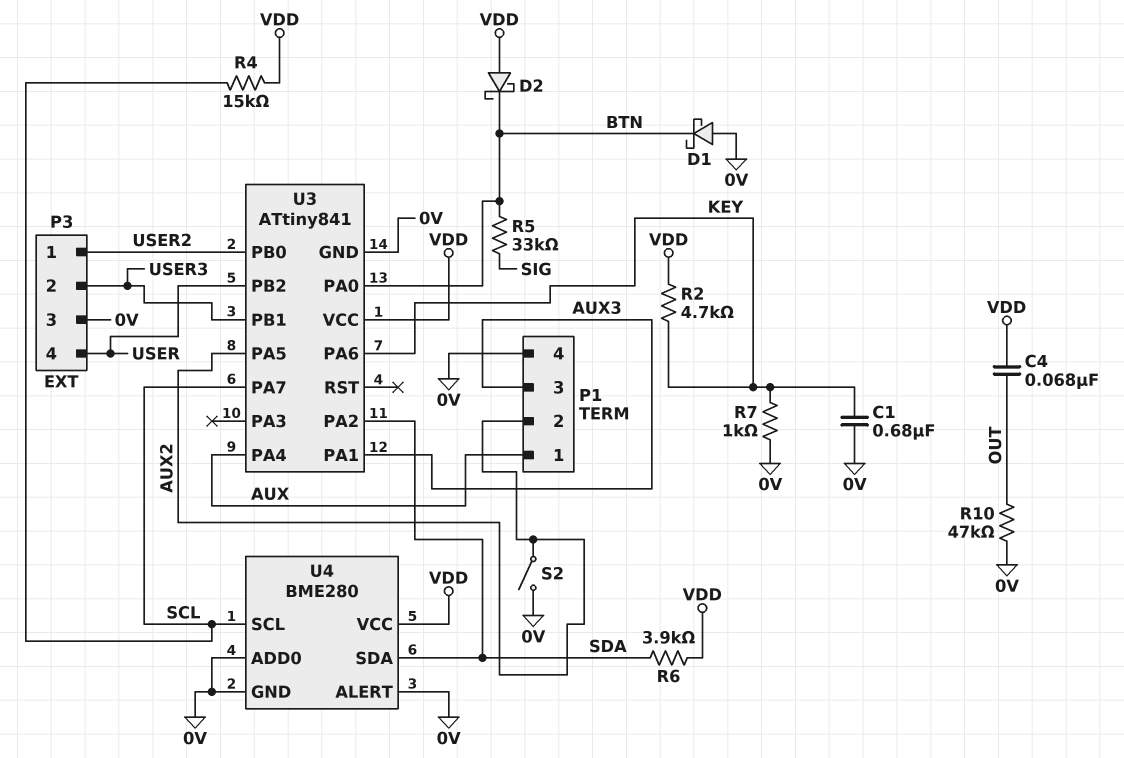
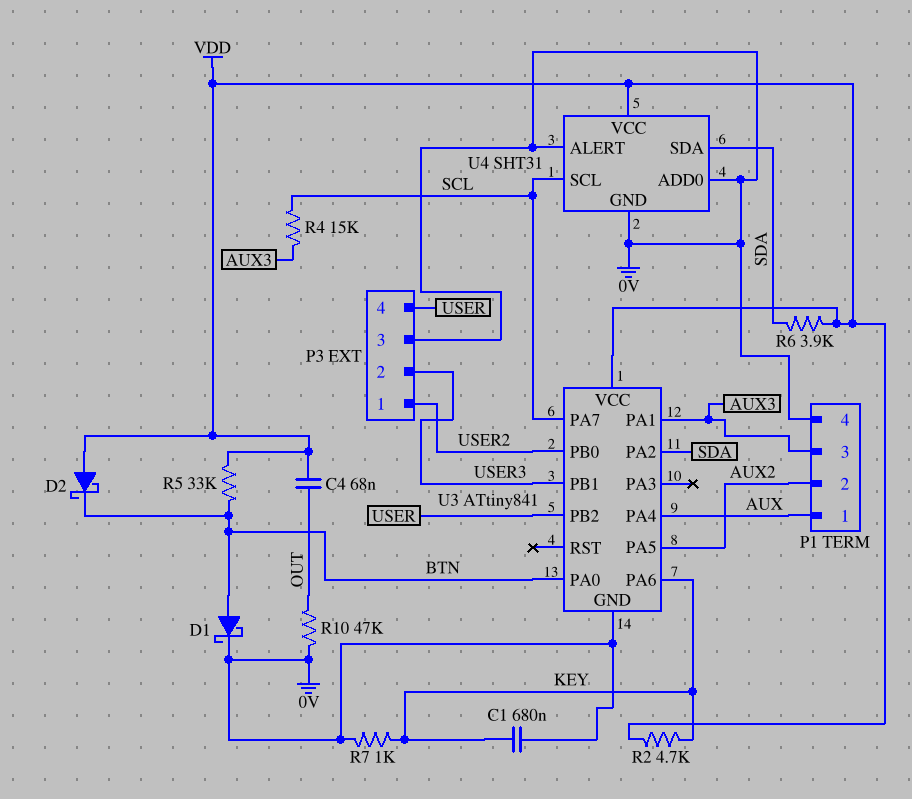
D1: schottky (A 0V, K BTN) -> schottky (A BTN, K 0V)
R4: 15k (SCL, VDD) -> 15k (AUX3, SCL)
R5: 33k (BTN, SIG) -> 33k (BTN, VDD)
S2: switch (0V, AUX2) -> none
U4: BME280 -> SHT31

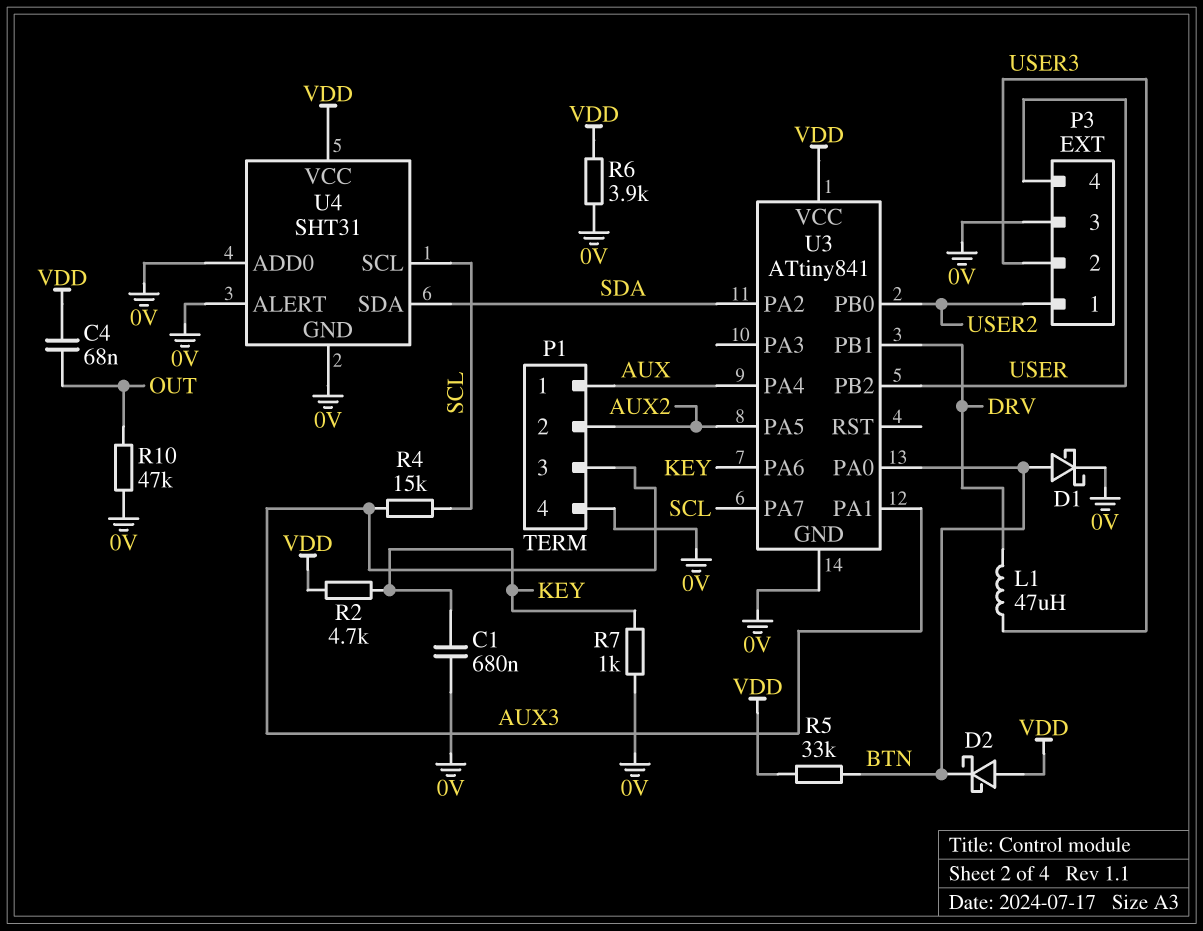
L1: none -> 47uH (DRV, USER3)
R6: 3.9k (SDA, VDD) -> 3.9k (0V, VDD)
U3 pin PB1: USER3 -> DRV

